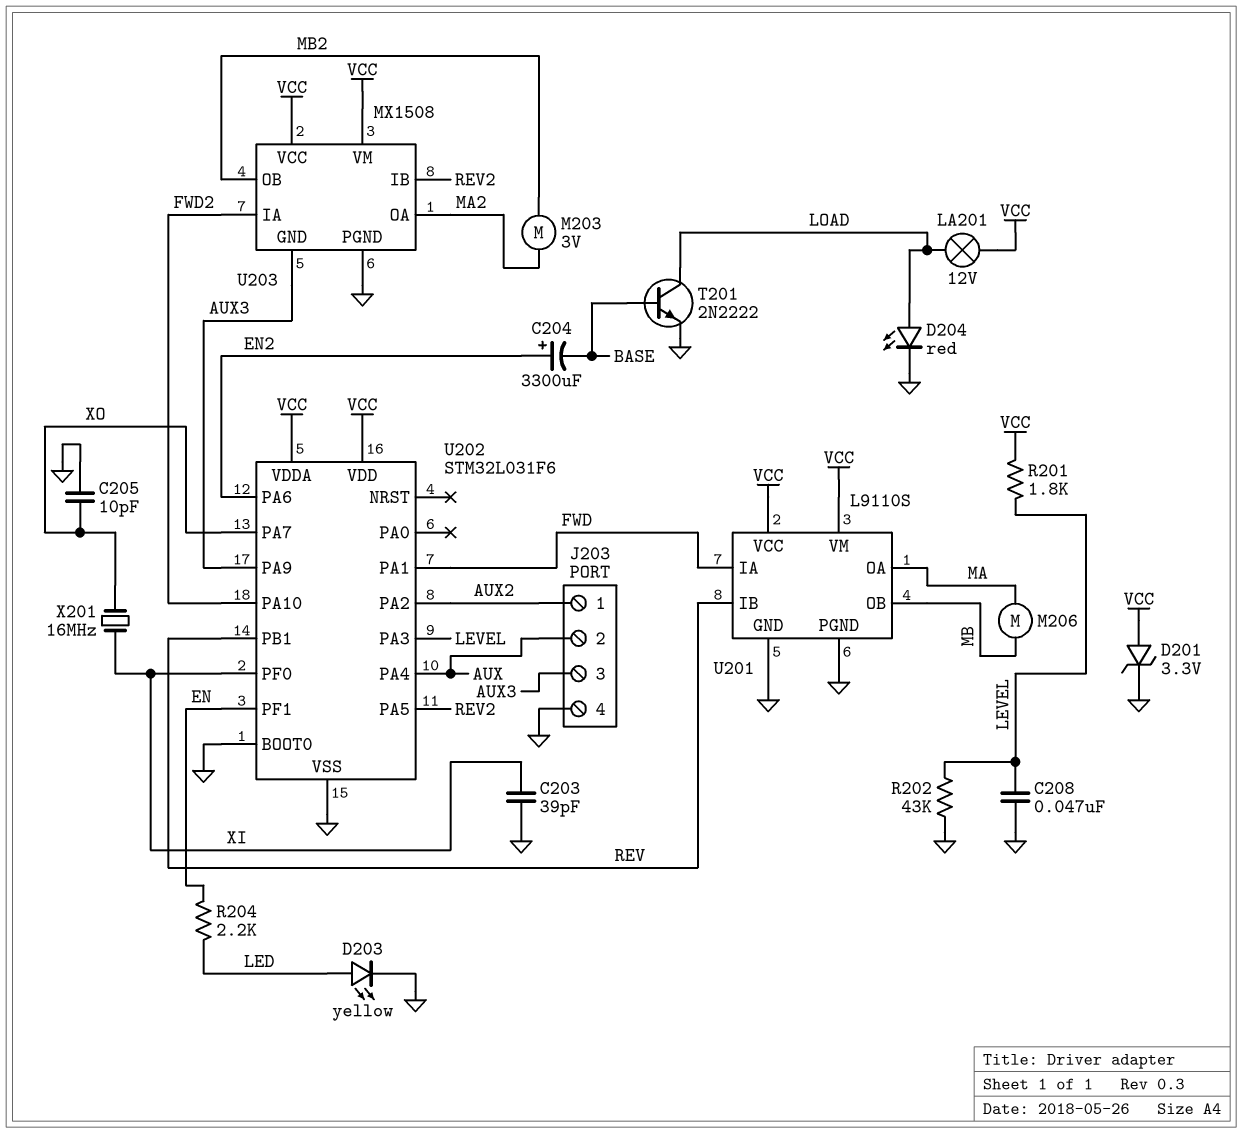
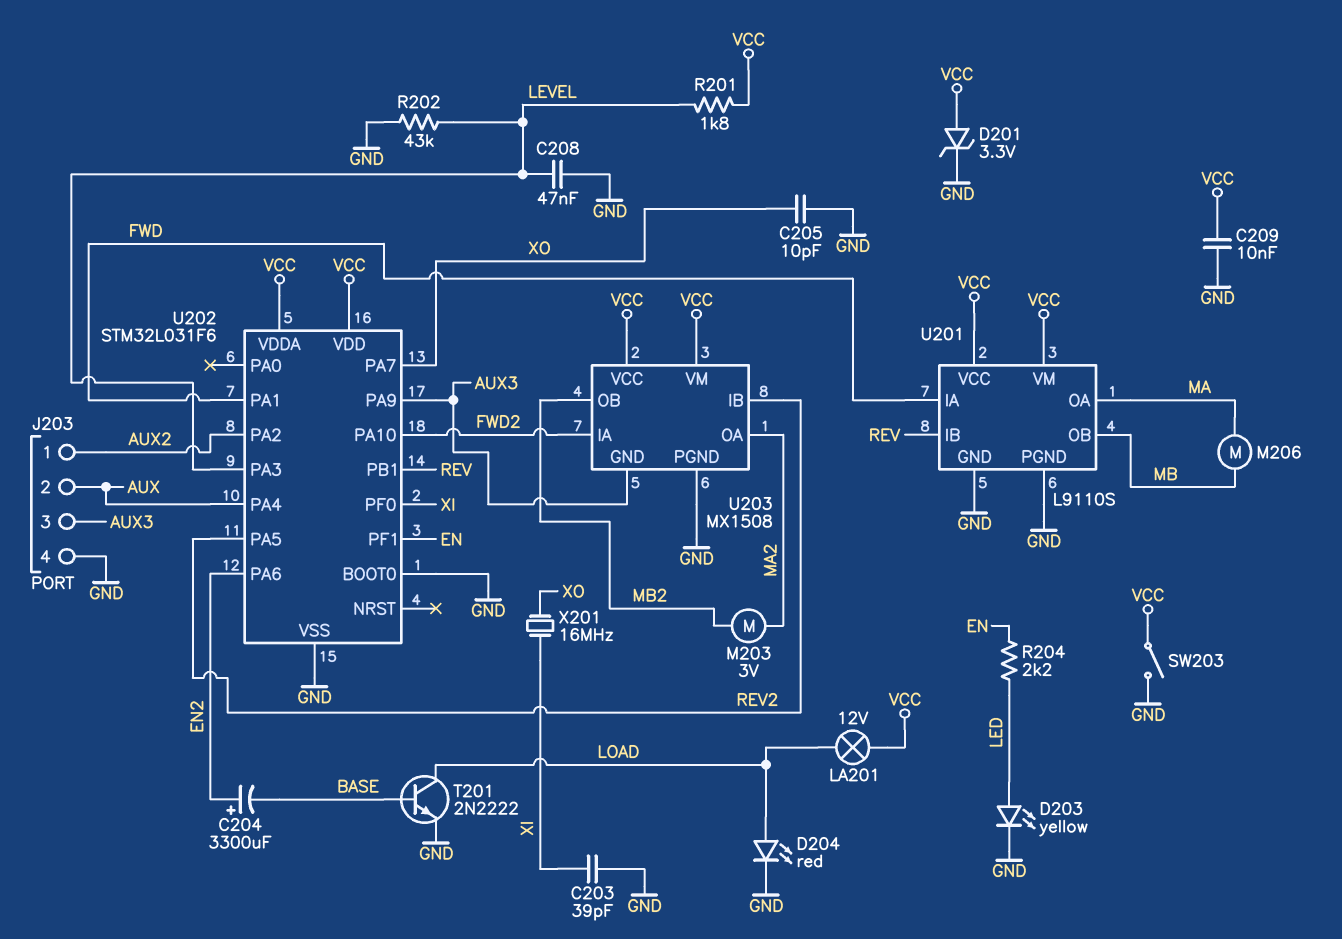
C209: none -> 10nF (GND, VCC)
SW203: none -> switch (GND, VCC)

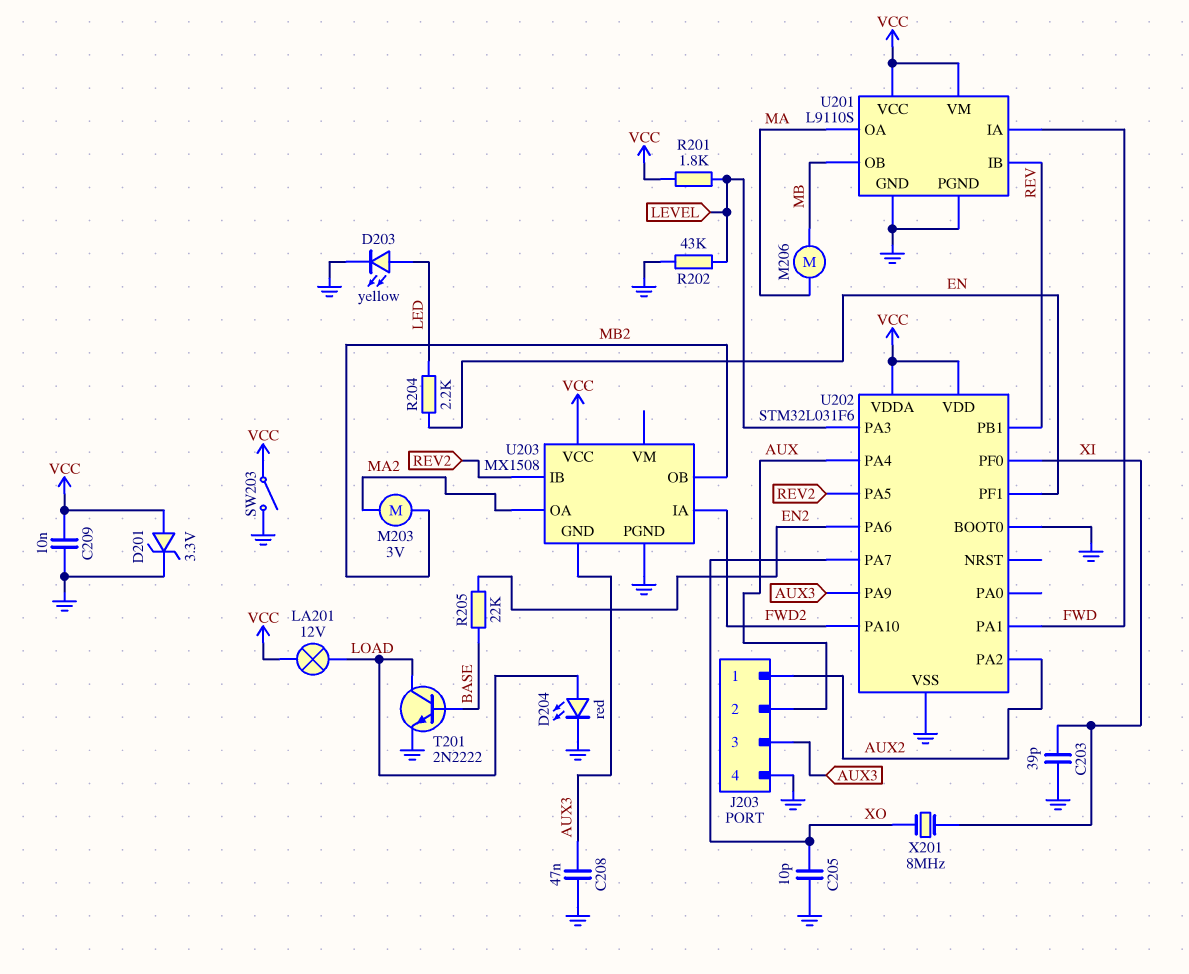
C204: 3300uF (plus EN2, minus BASE) -> none
C208: 47nF (GND, LEVEL) -> 47nF (AUX3, GND)
R205: none -> 22k (BASE, EN2)
U203 pin VM: VCC -> none
X201: 16MHz (XI, XO) -> 8MHz (XI, XO)

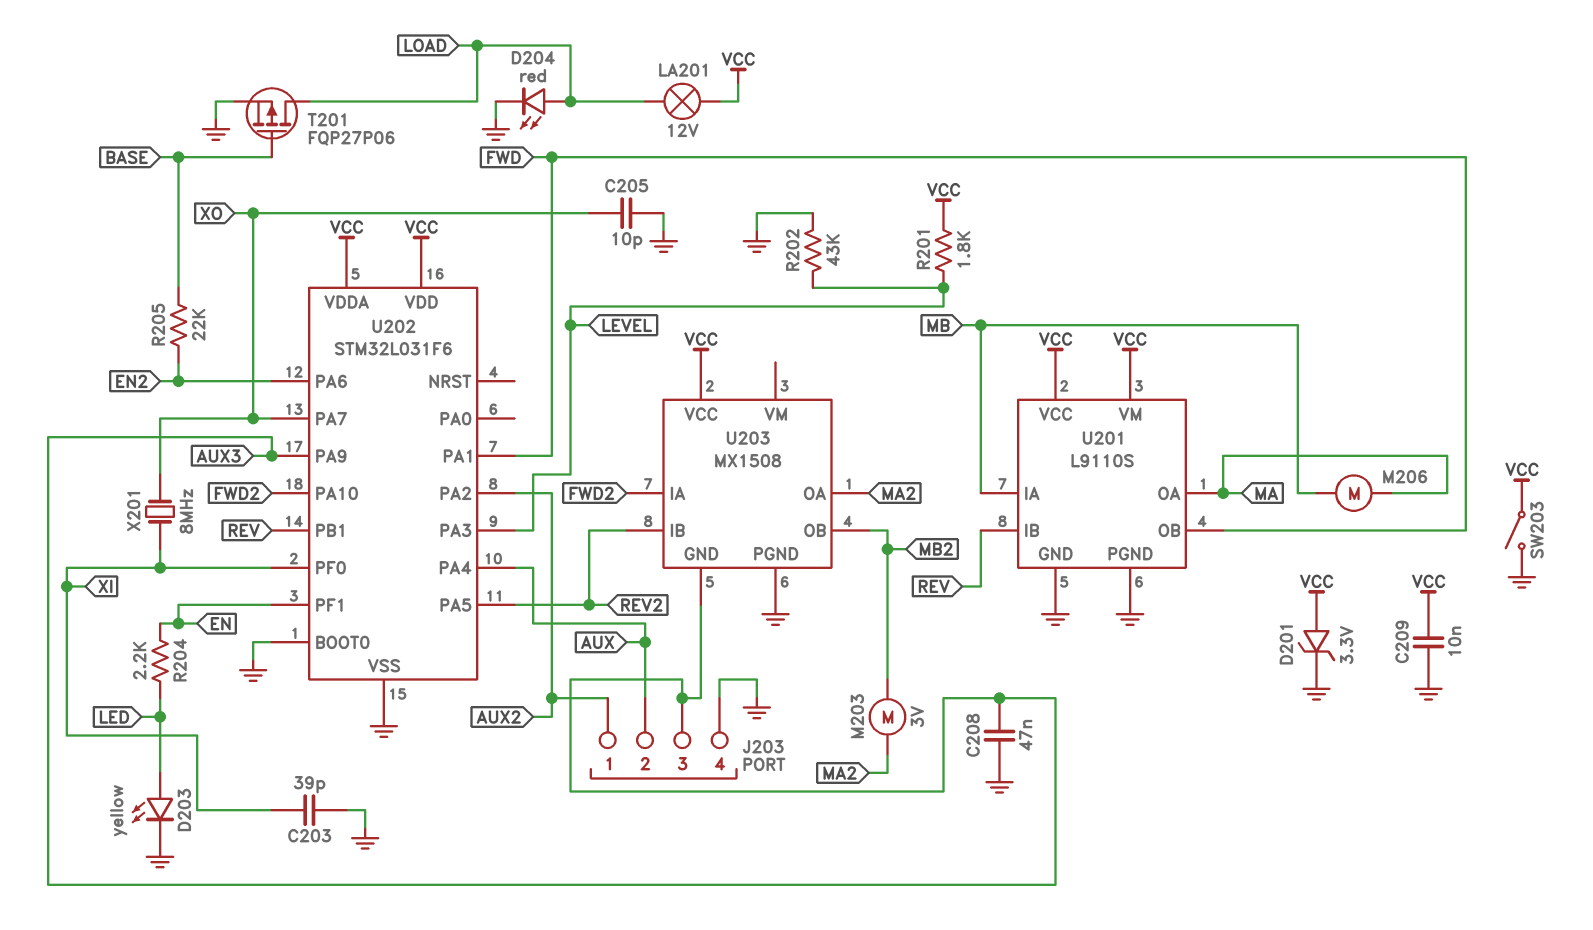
T201: NPN 2N2222 (B BASE, C LOAD, E GND) -> PMOS FQP27P06 (G BASE, D LOAD, S GND)
U201 pin IA: FWD -> MB
U201 pin OB: MB -> FWD

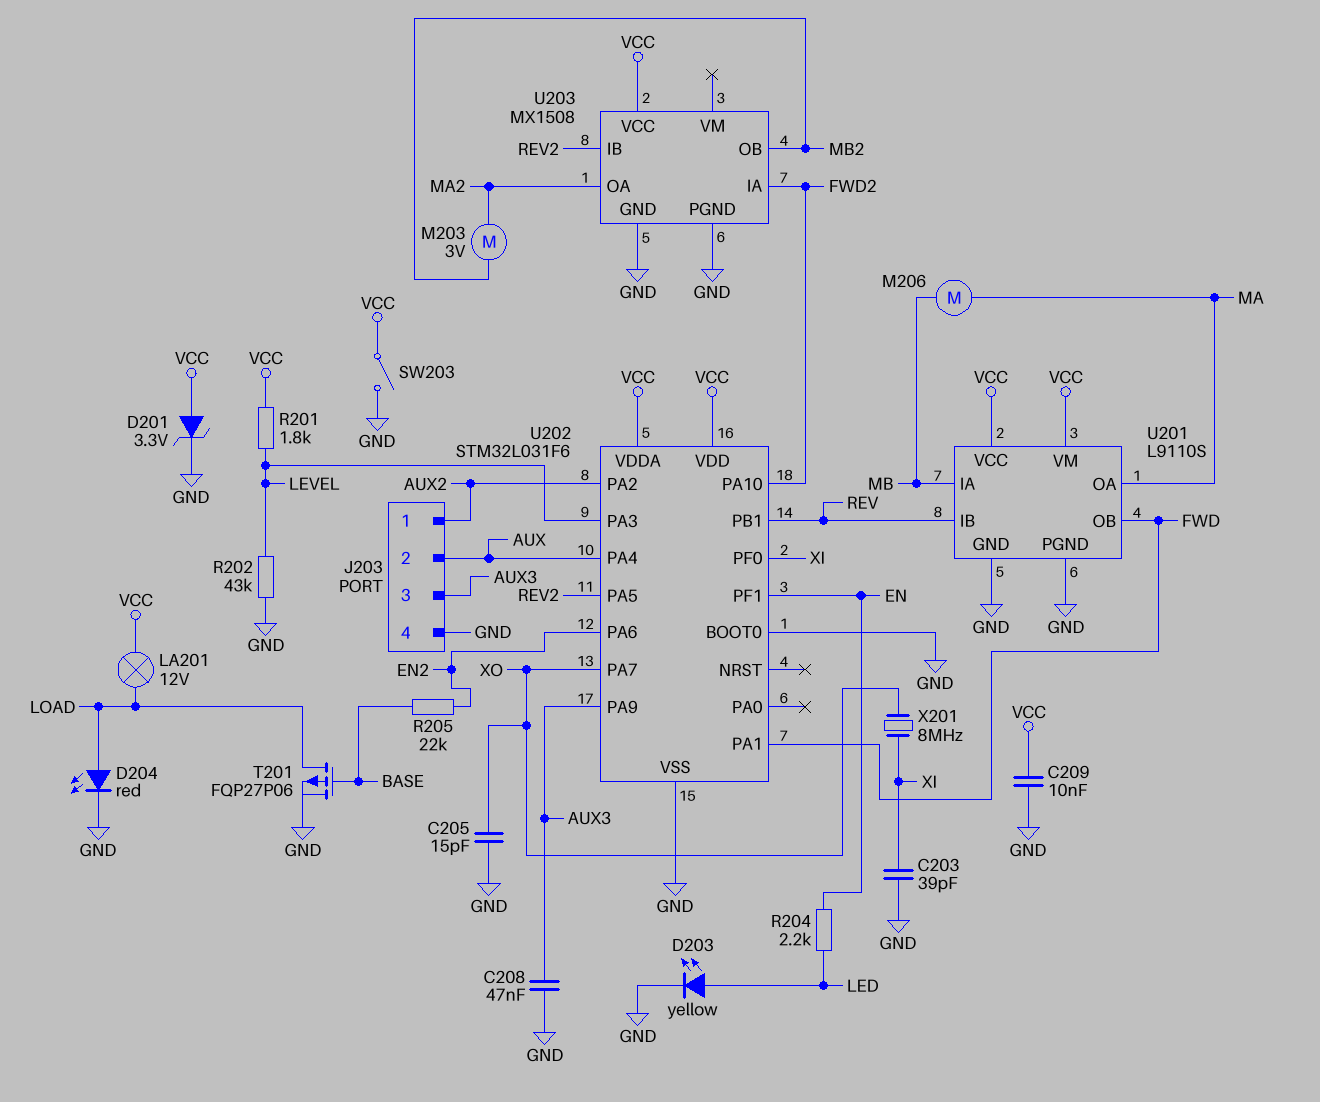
C205: 10pF (GND, XO) -> 15pF (GND, XO)
U203 pin GND: AUX3 -> GND

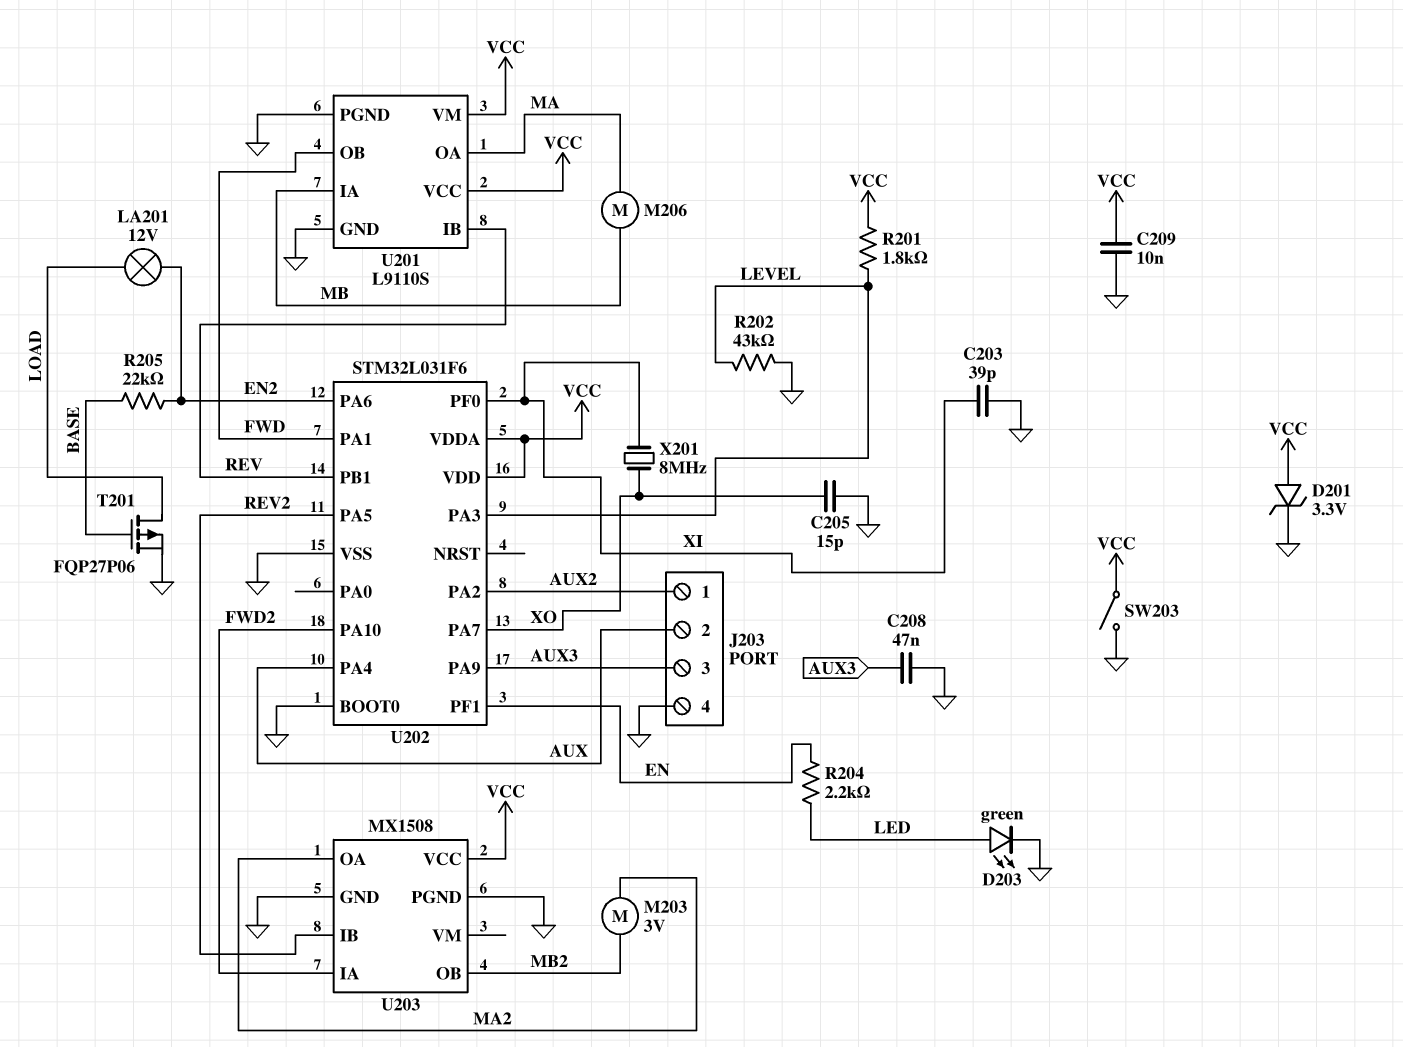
D203: LED yellow (A LED, K GND) -> LED green (A LED, K GND)
D204: LED red (A LOAD, K GND) -> none
LA201: lamp 12V (LOAD, VCC) -> lamp 12V (EN2, LOAD)

